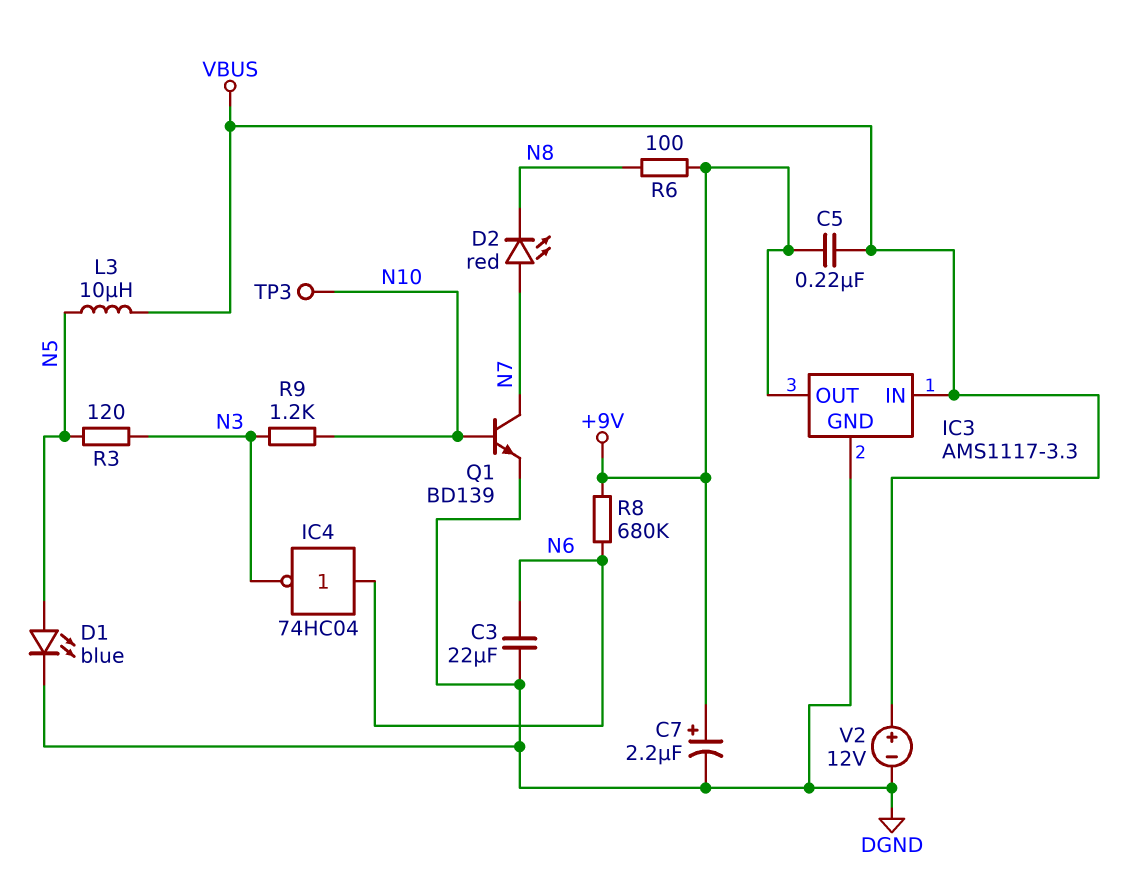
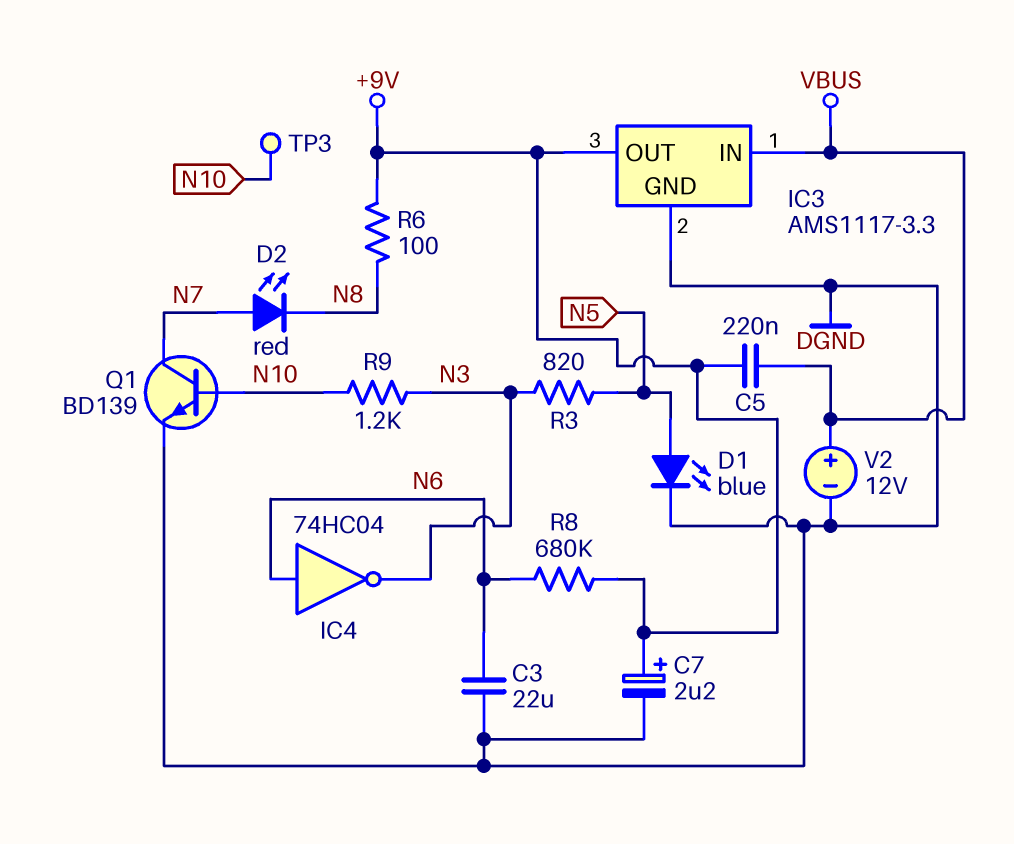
L3: 10uH (N5, VBUS) -> none
R3: 120 (N3, N5) -> 820 (N3, N5)

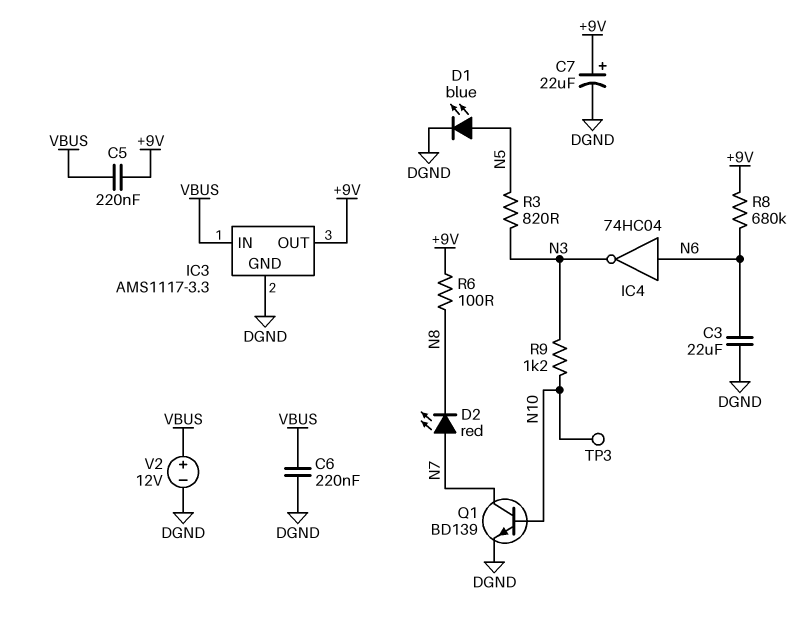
C6: none -> 220nF (DGND, VBUS)
C7: 2.2uF (plus +9V, minus DGND) -> 22uF (plus +9V, minus DGND)

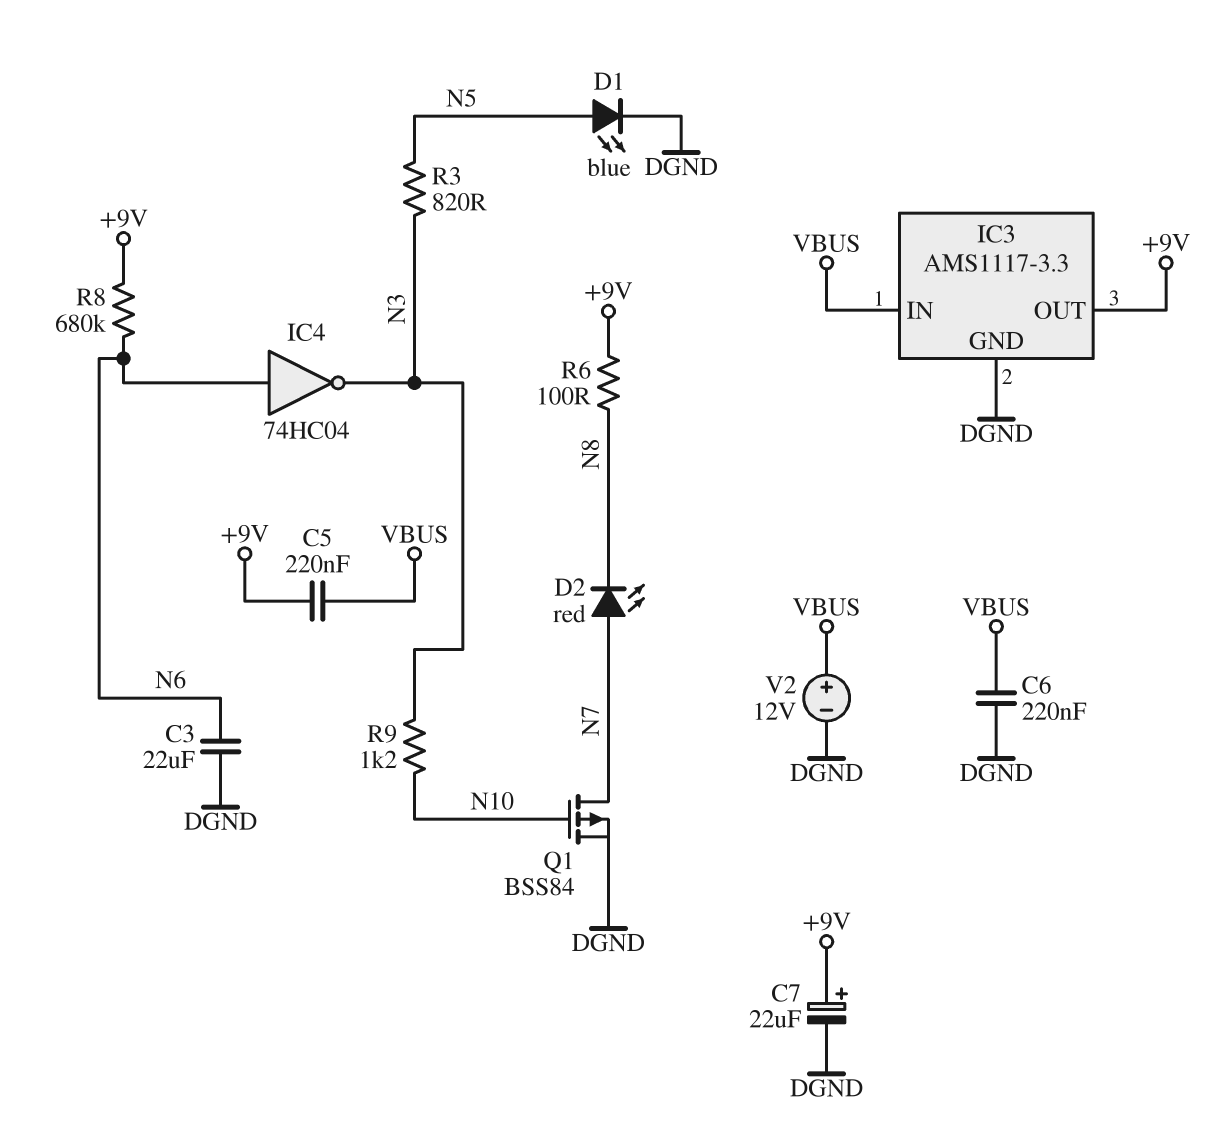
Q1: NPN BD139 (B N10, C N7, E DGND) -> PMOS BSS84 (G N10, D N7, S DGND)
TP3: test point (N10) -> none

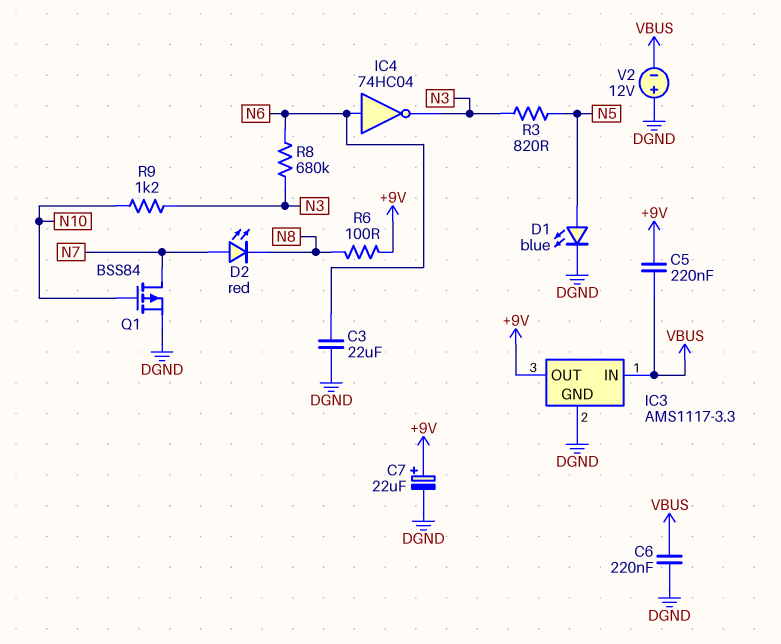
R8: 680k (+9V, N6) -> 680k (N3, N6)
V2: 12V (plus VBUS, minus DGND) -> 12V (plus DGND, minus VBUS)

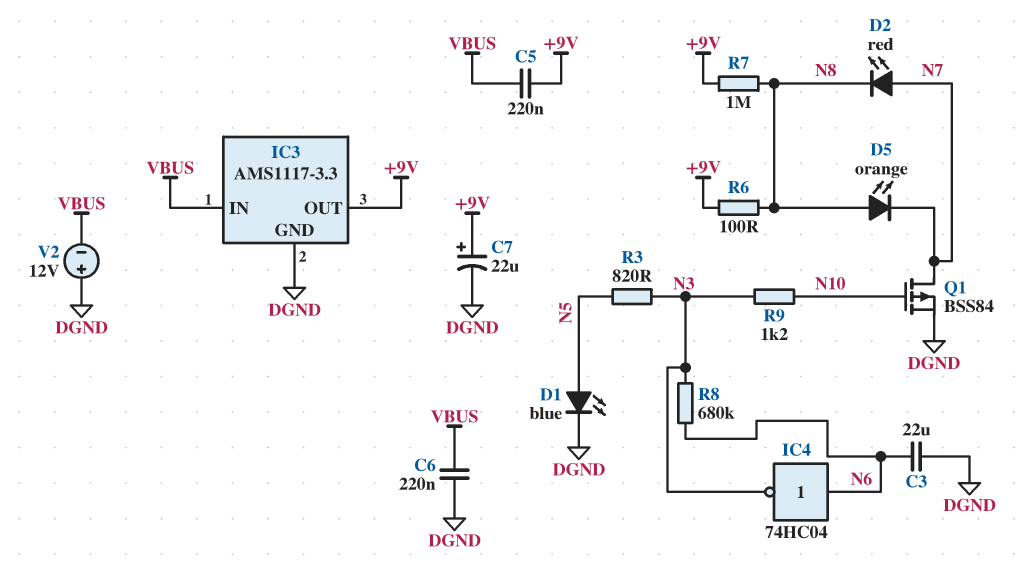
D5: none -> LED orange (A N8, K N7)
R7: none -> 1M (+9V, N8)

